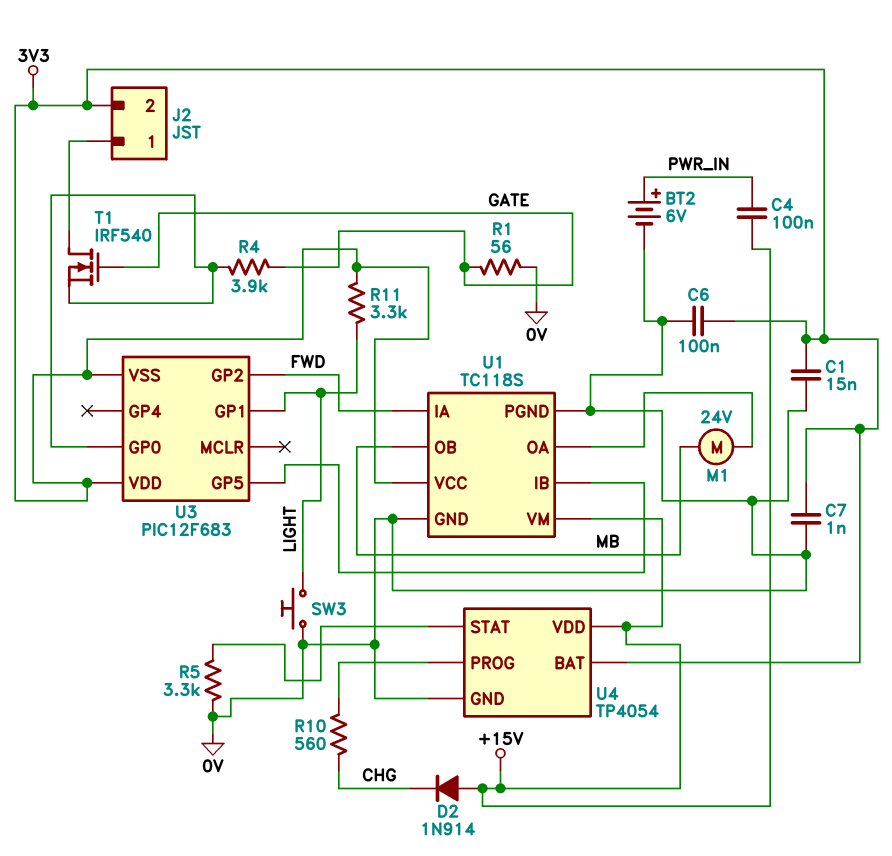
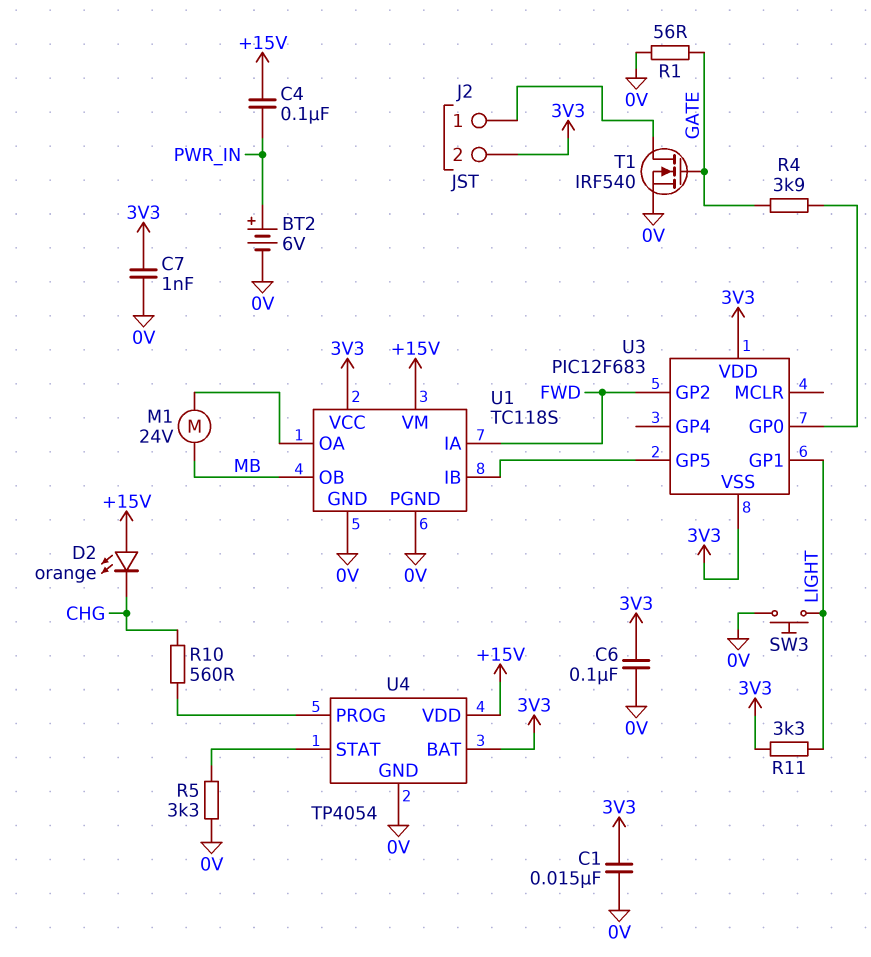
D2: diode 1N914 (A +15V, K CHG) -> LED orange (A +15V, K CHG)
T1: NMOS IRF540 (G GATE, D J2/1, S U3/GP0) -> NMOS IRF540 (G GATE, D J2/1, S 0V)

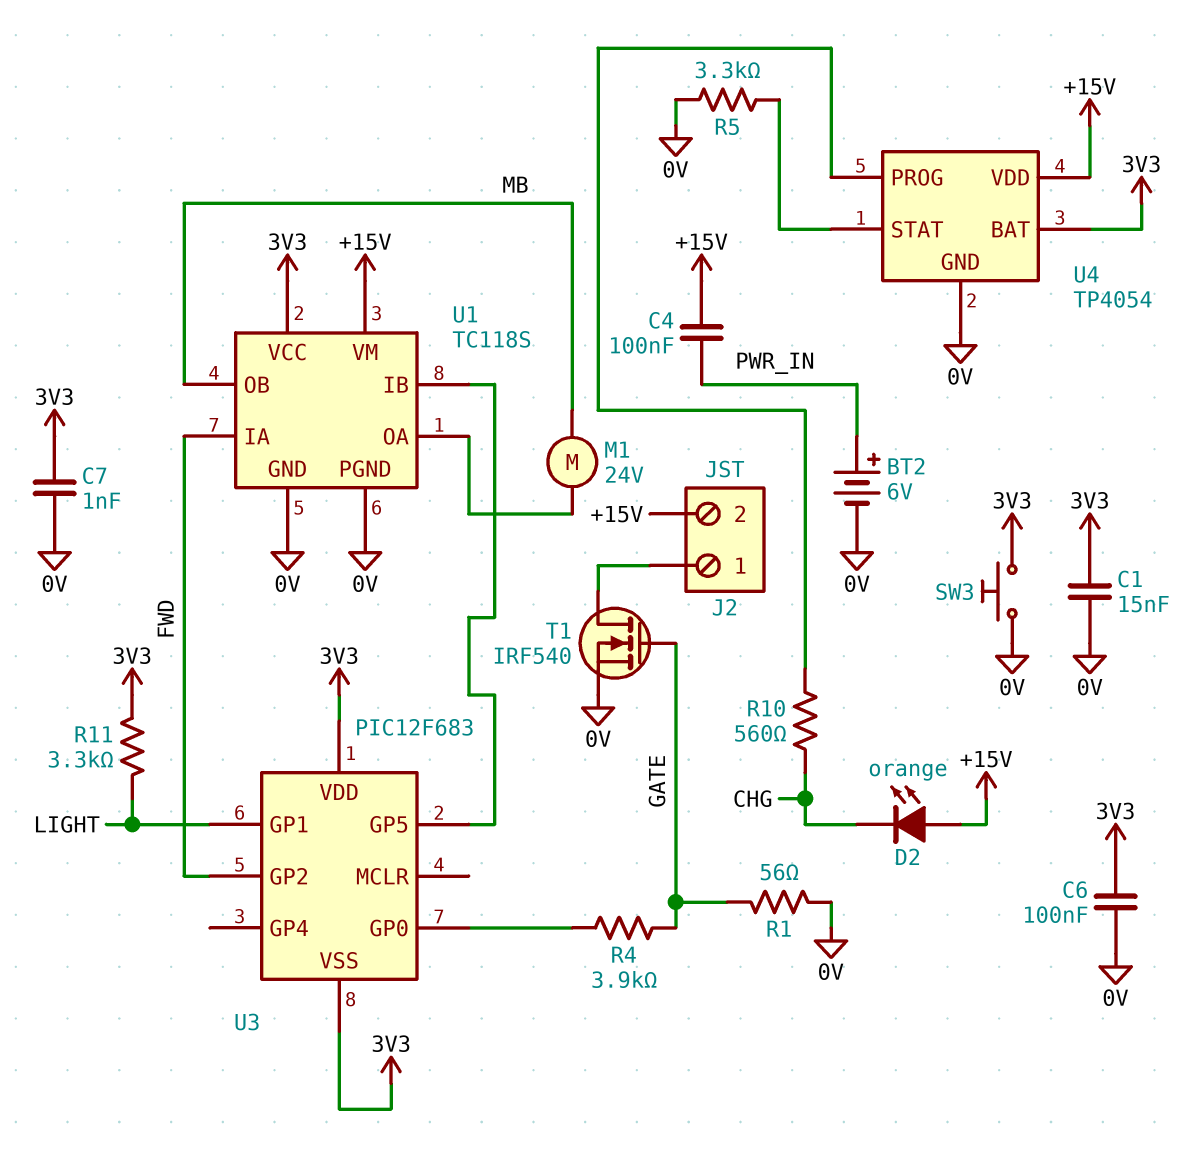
J2 pin 2: 3V3 -> +15V
SW3: button (0V, LIGHT) -> button (0V, 3V3)

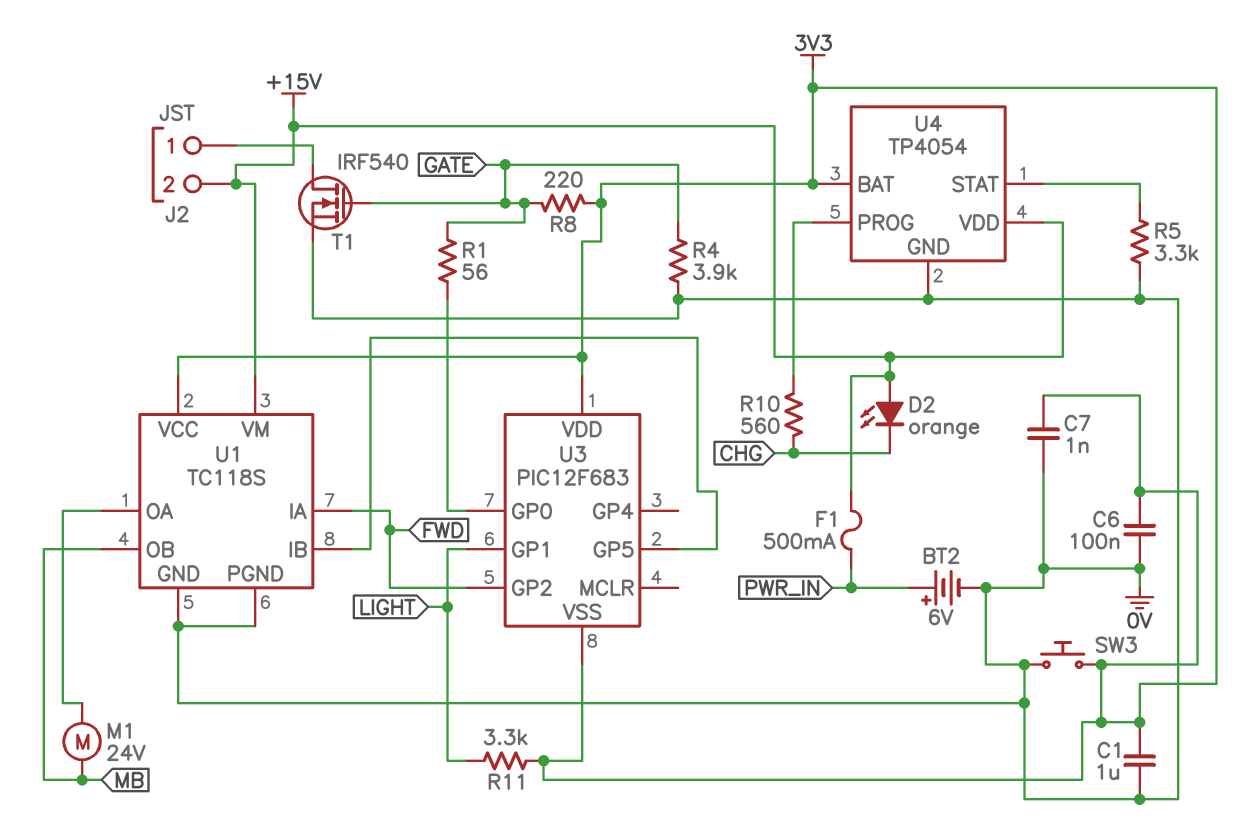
C1: 15nF (0V, 3V3) -> 1uF (0V, 3V3)
C4: 100nF (+15V, PWR_IN) -> none
F1: none -> 500mA (+15V, PWR_IN)
R1: 56 (0V, GATE) -> 56 (GATE, U3/GP0)
R4: 3.9k (GATE, U3/GP0) -> 3.9k (0V, GATE)
R8: none -> 220 (3V3, GATE)

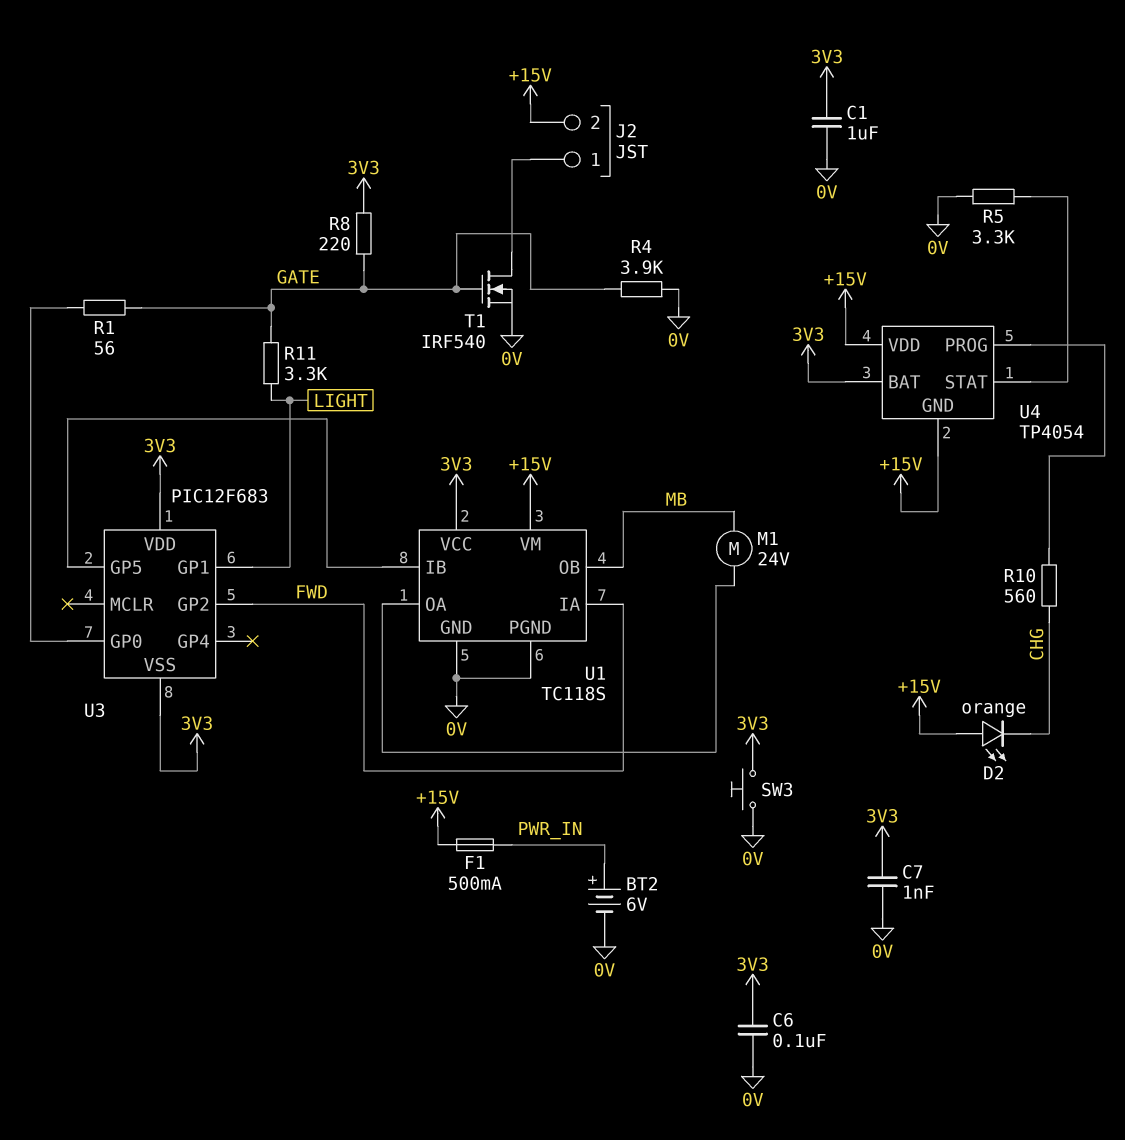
R11: 3.3k (3V3, LIGHT) -> 3.3k (GATE, LIGHT)
U4 pin GND: 0V -> +15V

